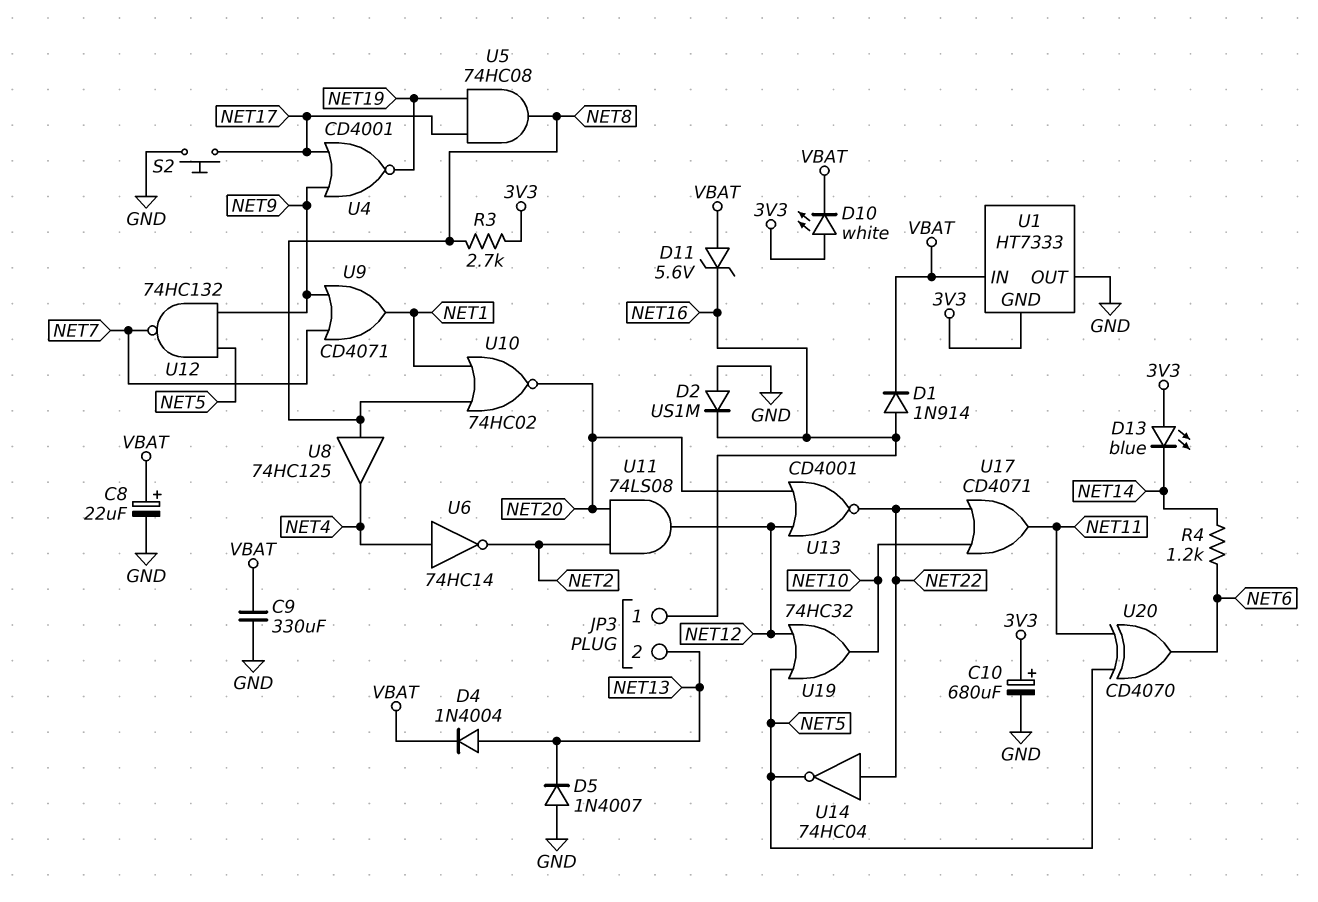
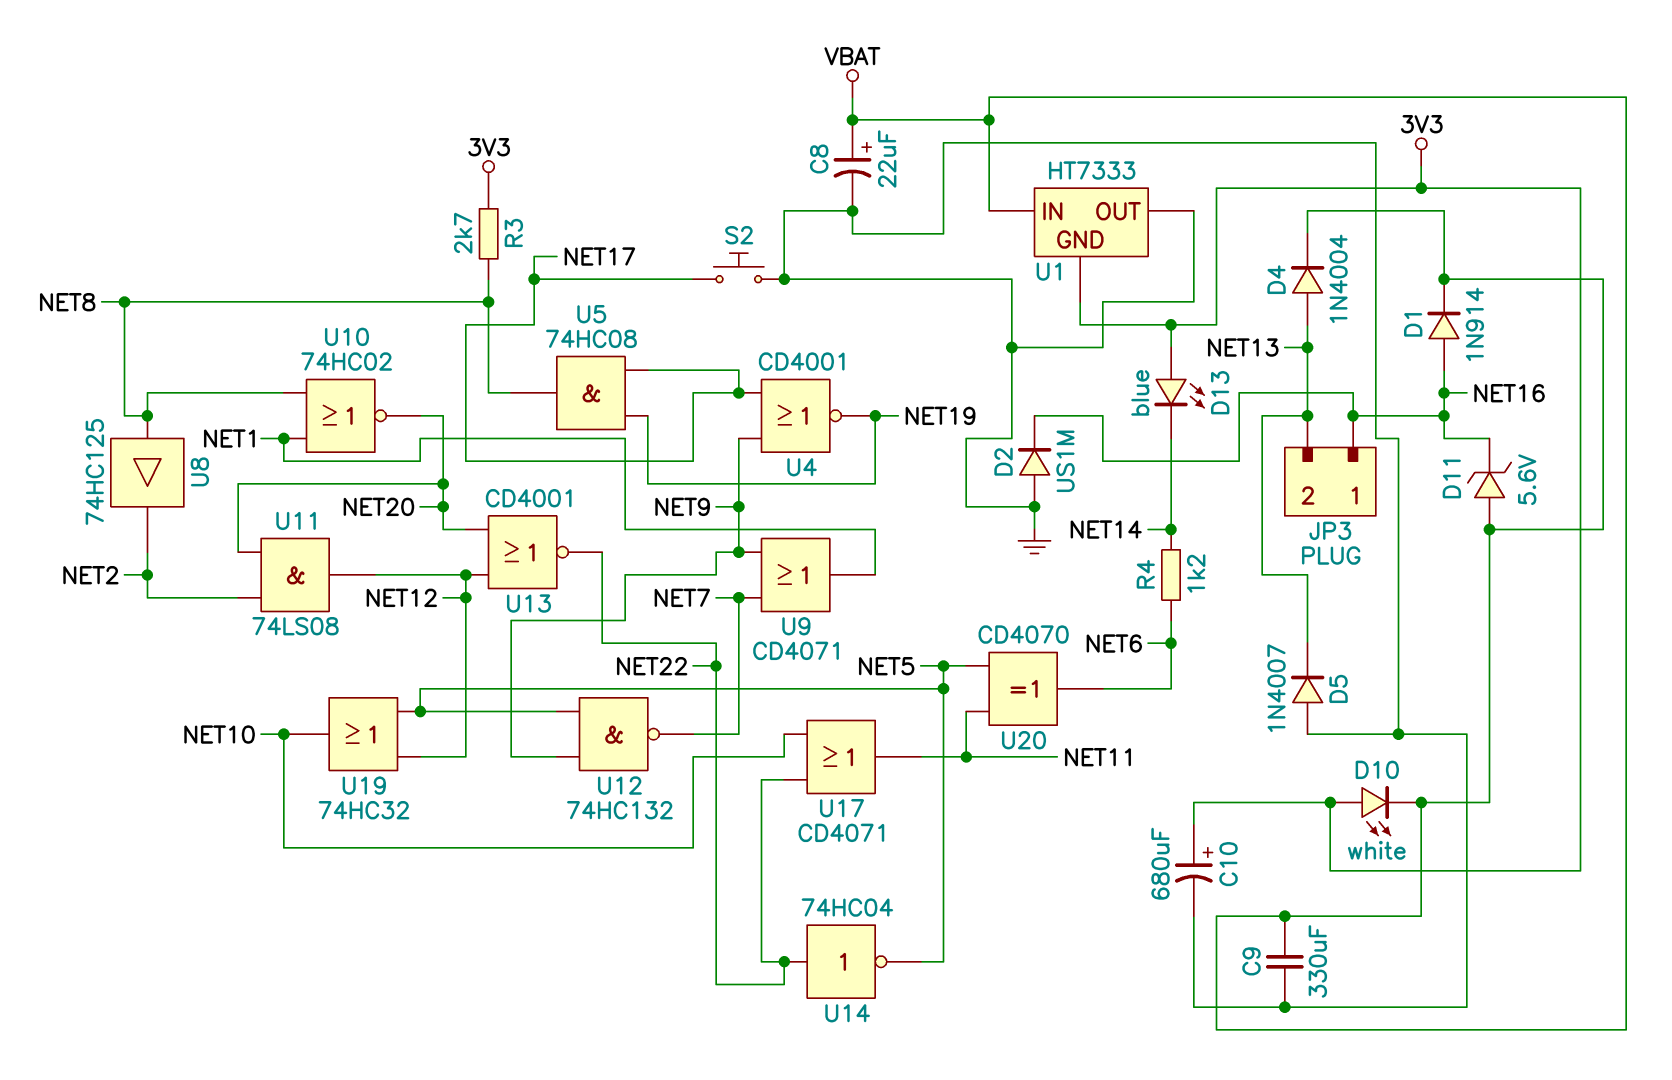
U6: NOT 74HC14 (in NET4, out NET2) -> none
U8: buffer 74HC125 (in NET8, out NET4) -> buffer 74HC125 (in NET8, out NET2)

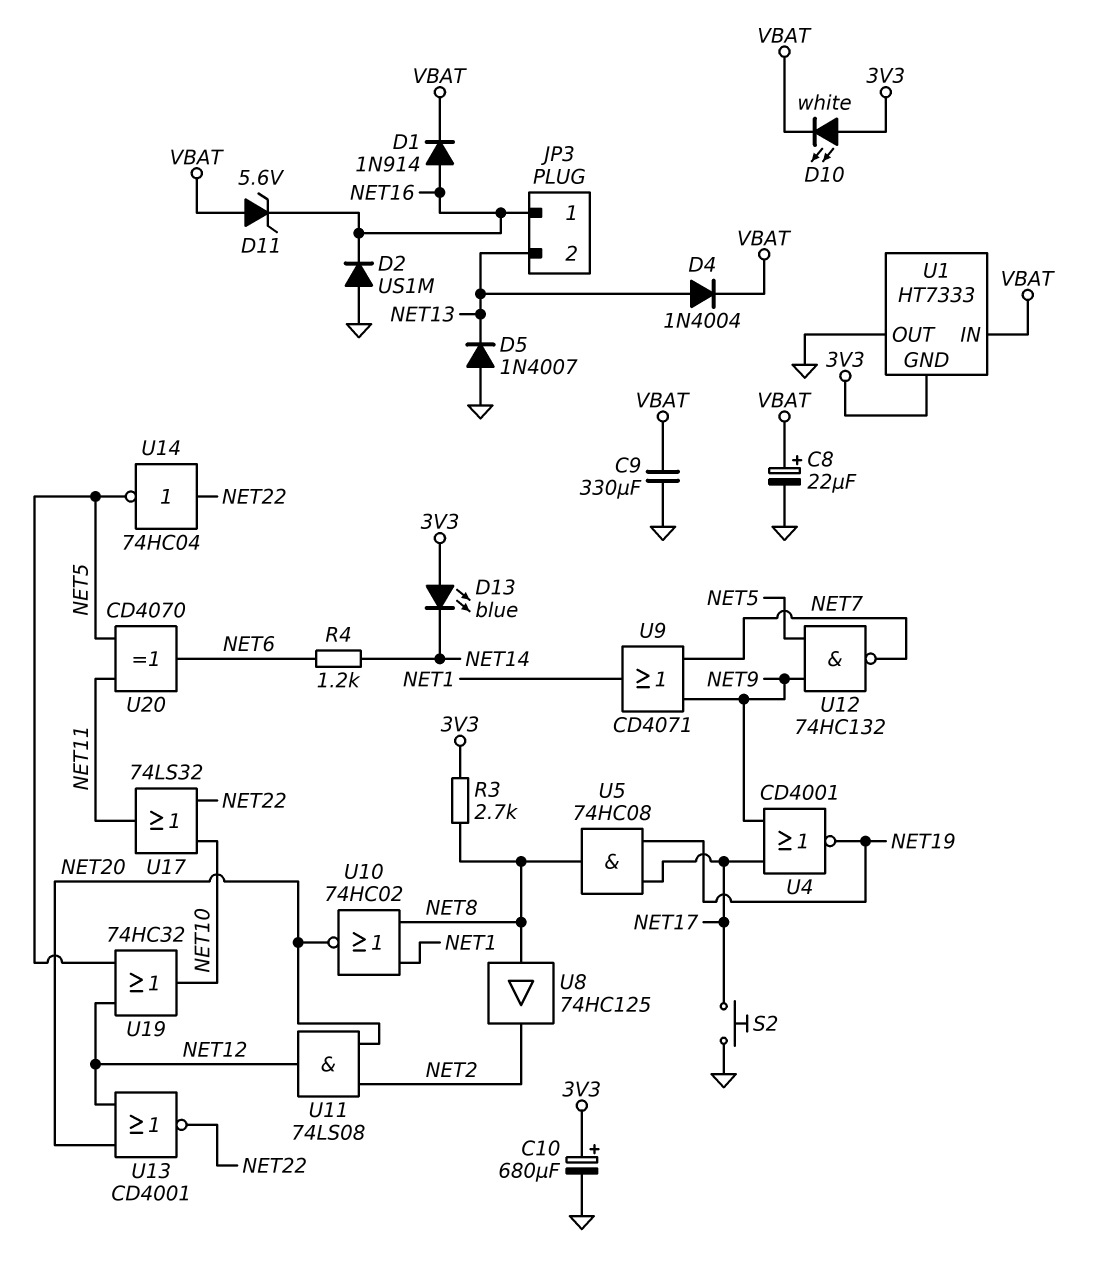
U17: OR CD4071 (in NET10, in NET22, out NET11) -> OR 74LS32 (in NET10, in NET22, out NET11)

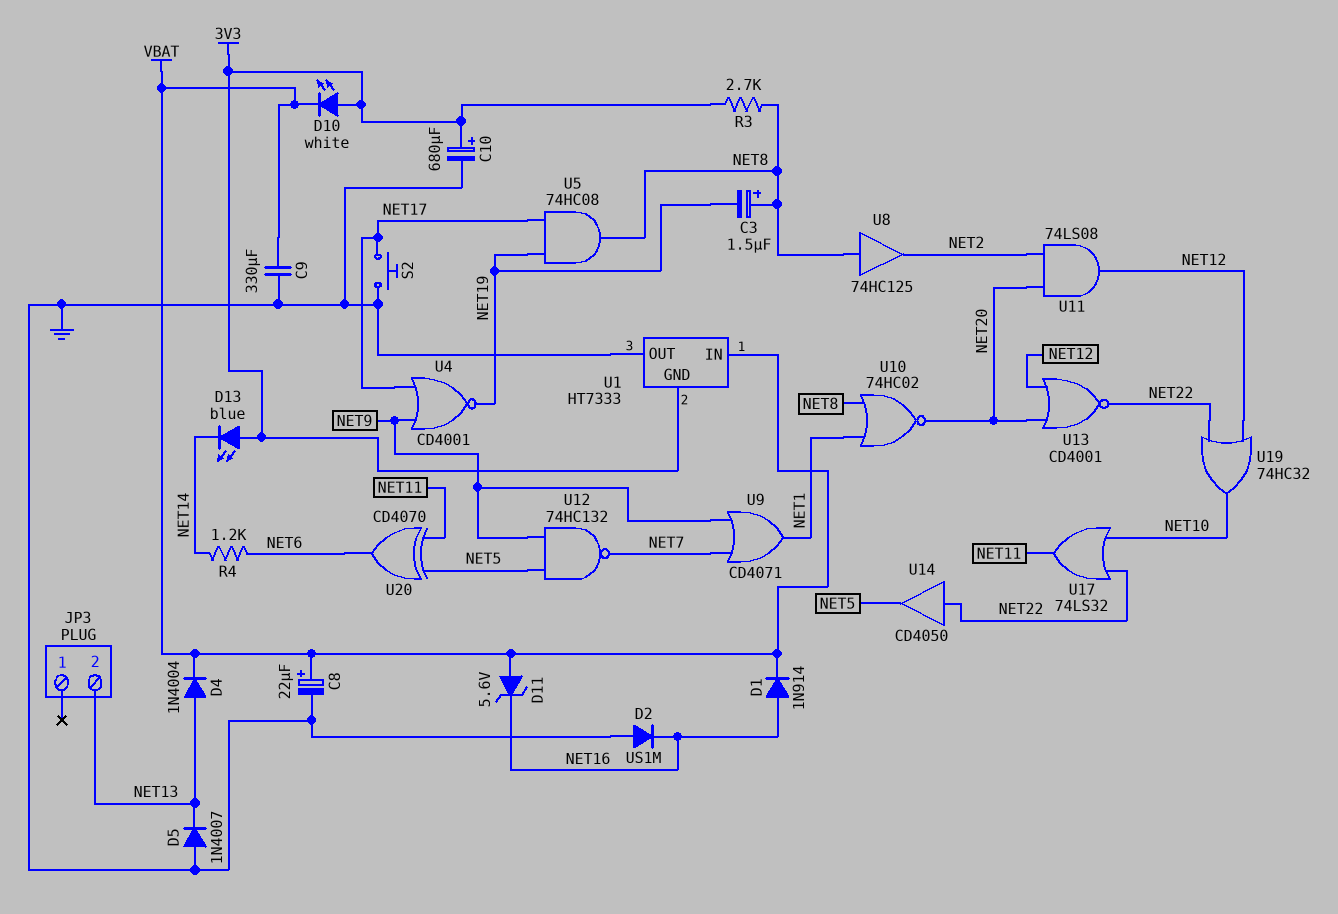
C3: none -> 1.5uF (plus NET8, minus NET19)
JP3 pin 1: NET16 -> none
U14: NOT 74HC04 (in NET22, out NET5) -> buffer CD4050 (in NET22, out NET5)
U19: OR 74HC32 (in NET5, in NET12, out NET10) -> OR 74HC32 (in NET12, in NET22, out NET10)

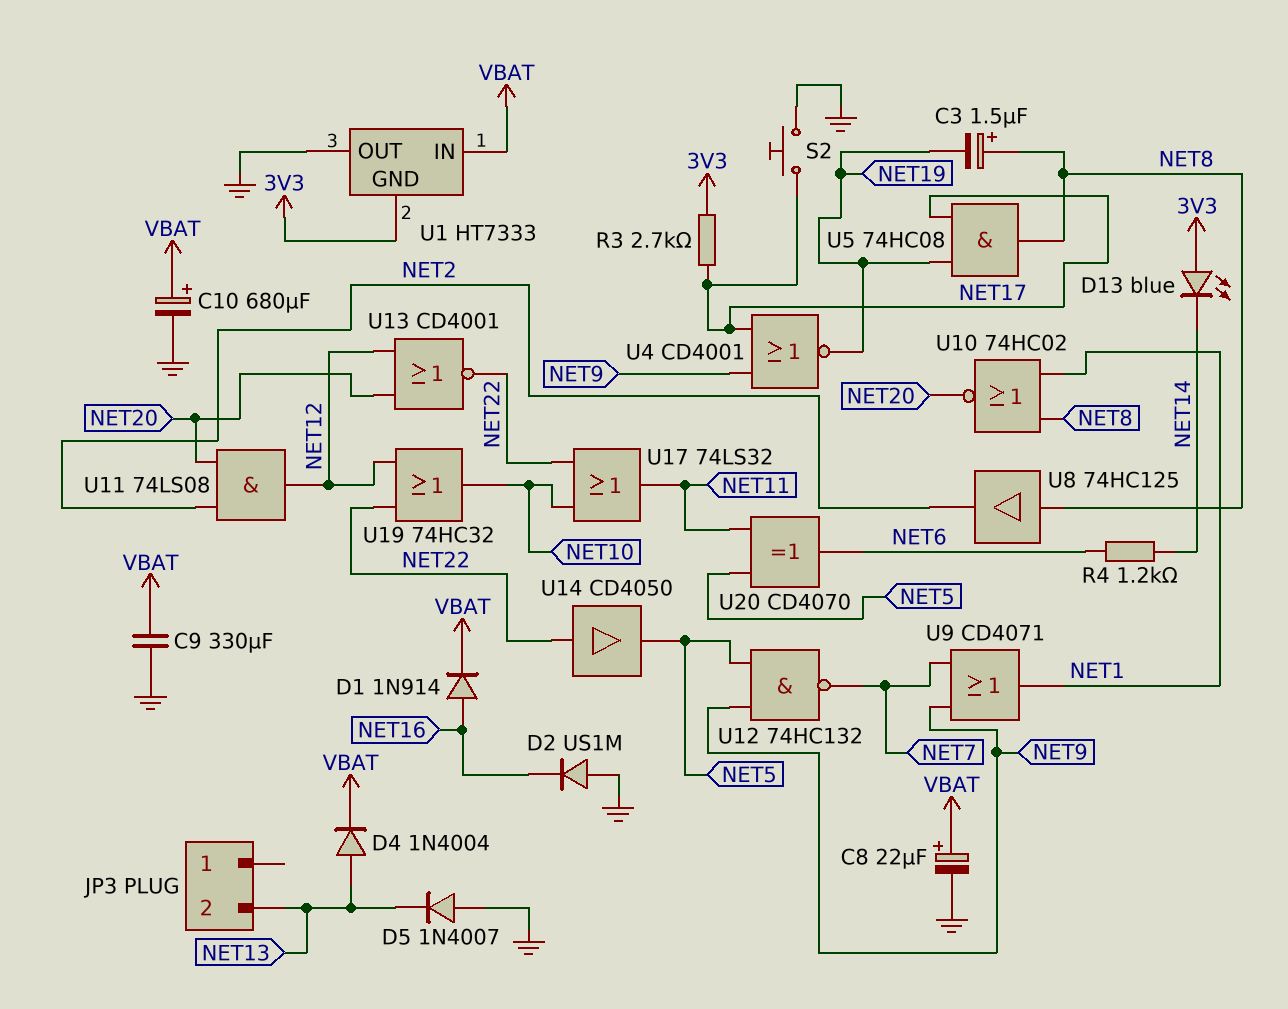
C10: 680uF (plus 3V3, minus GND) -> 680uF (plus VBAT, minus GND)
D10: LED white (A 3V3, K VBAT) -> none
D11: zener 5.6V (A VBAT, K NET16) -> none
R3: 2.7k (3V3, NET8) -> 2.7k (3V3, NET17)

